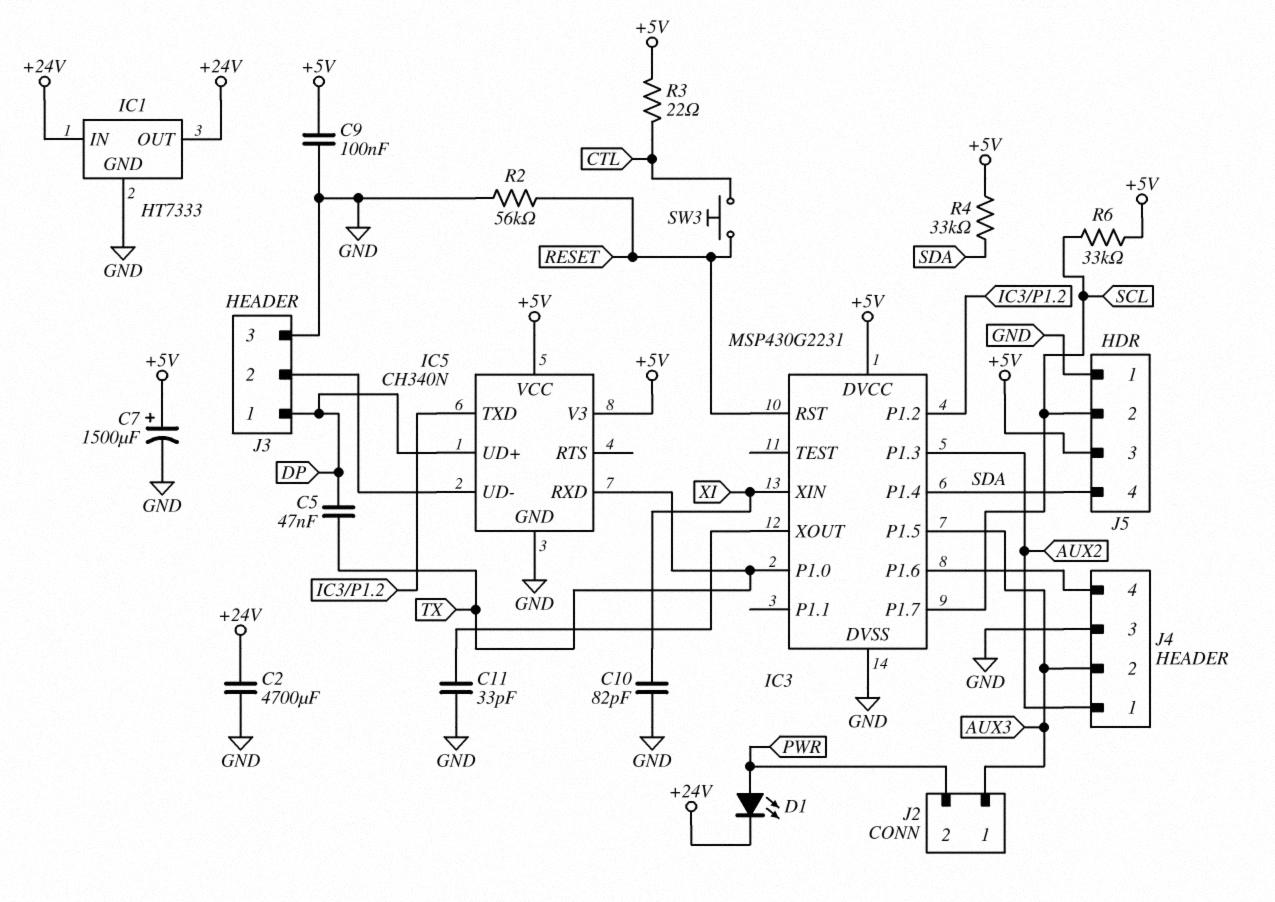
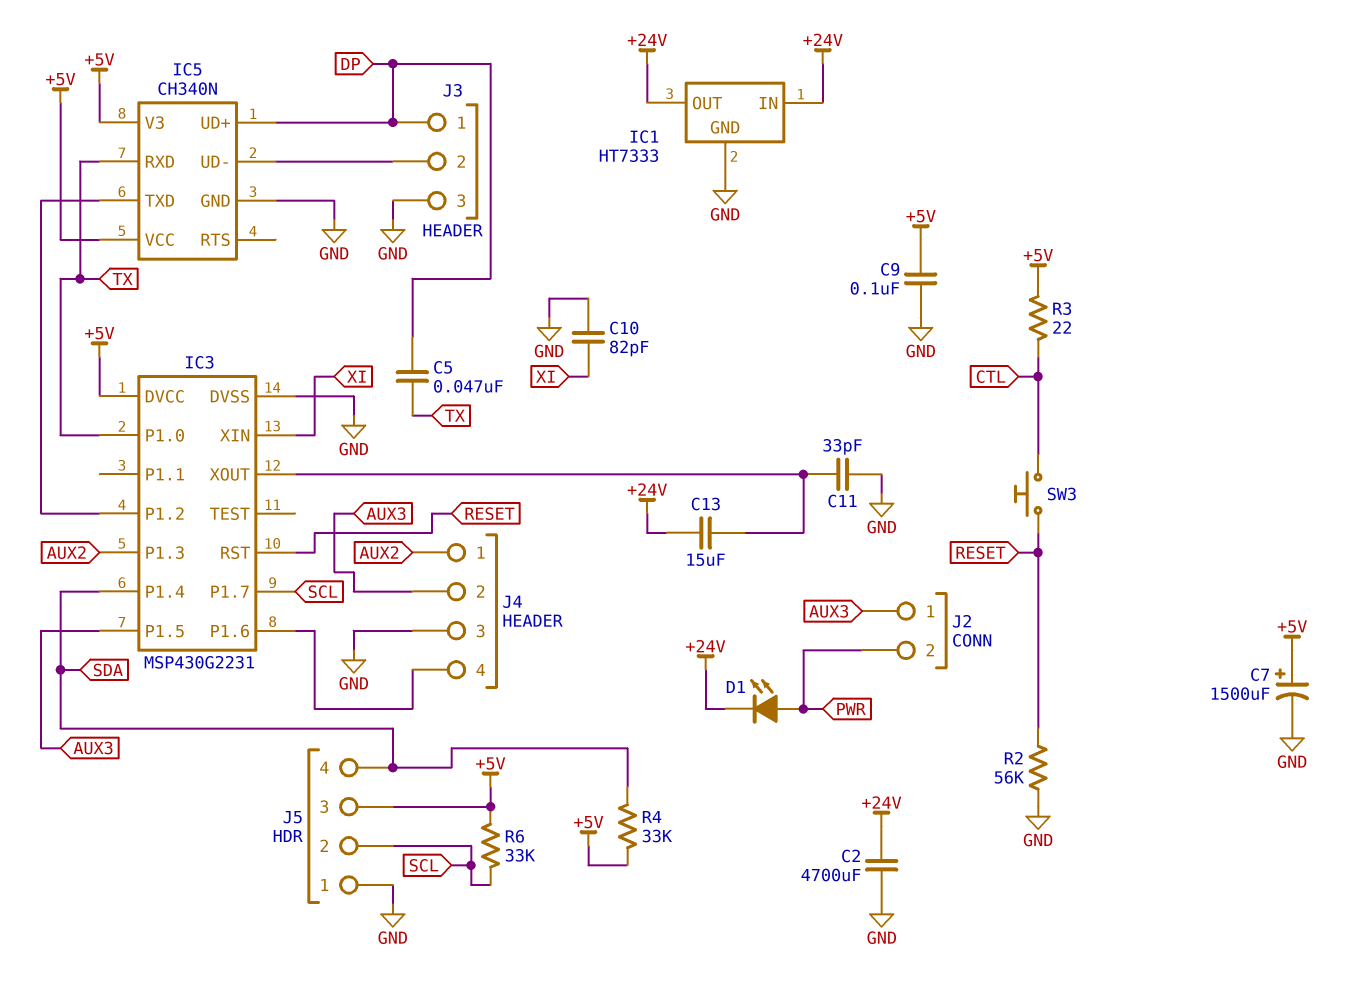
C13: none -> 15uF (+24V, IC3/XOUT)

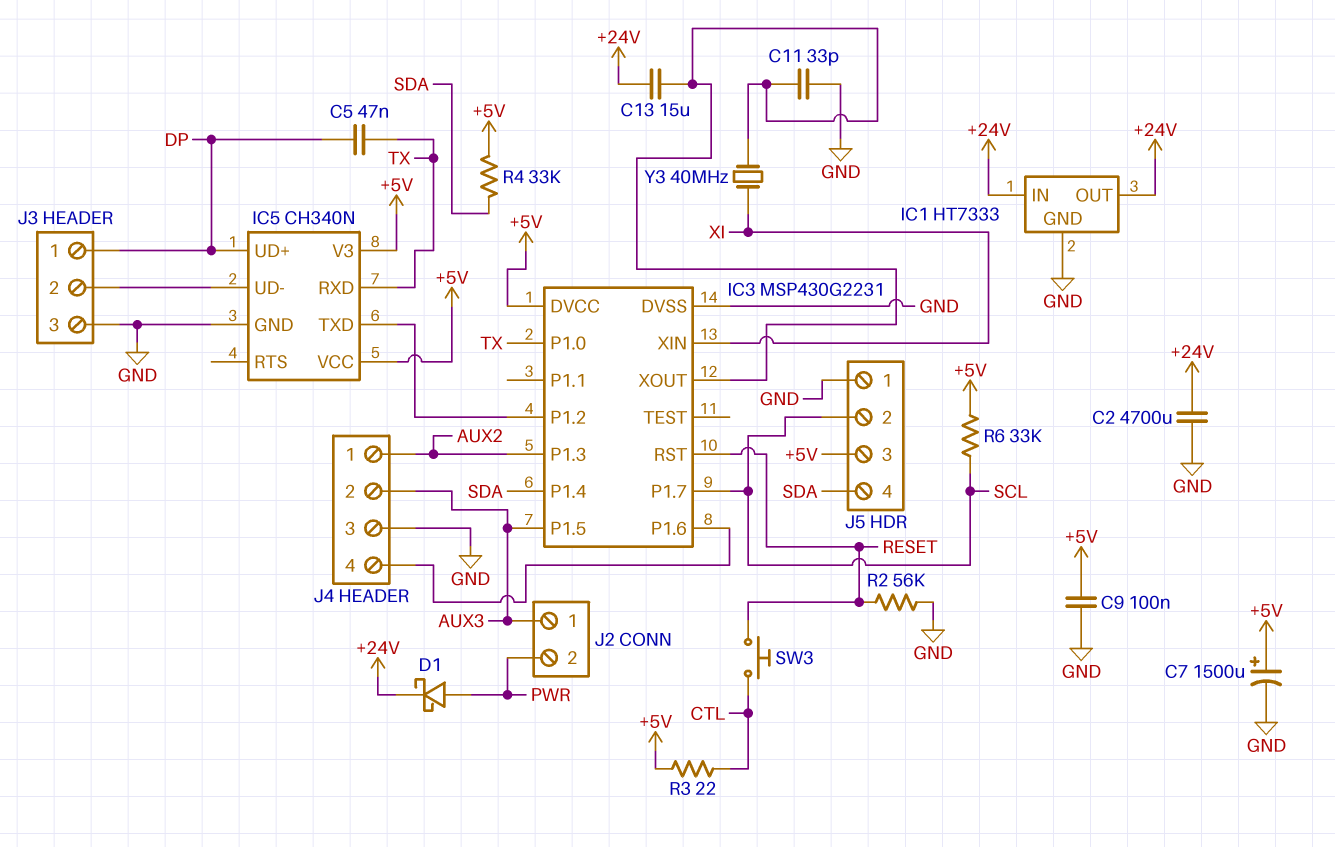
C10: 82pF (GND, XI) -> none
D1: LED (A PWR, K +24V) -> schottky (A PWR, K +24V)
Y3: none -> 40MHz (IC3/XOUT, XI)

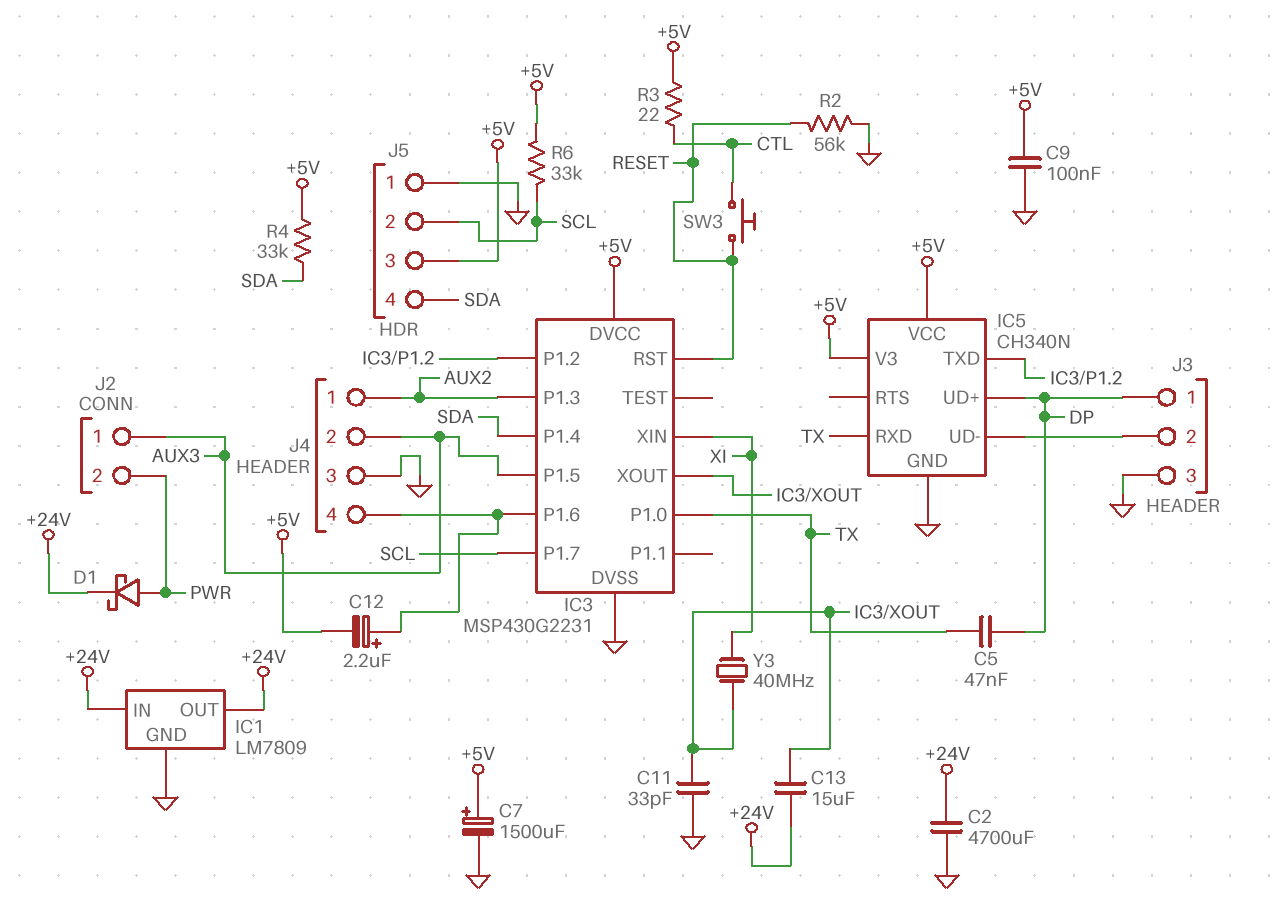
C12: none -> 2.2uF (plus IC3/P1.6, minus +5V)
IC1: HT7333 -> LM7809

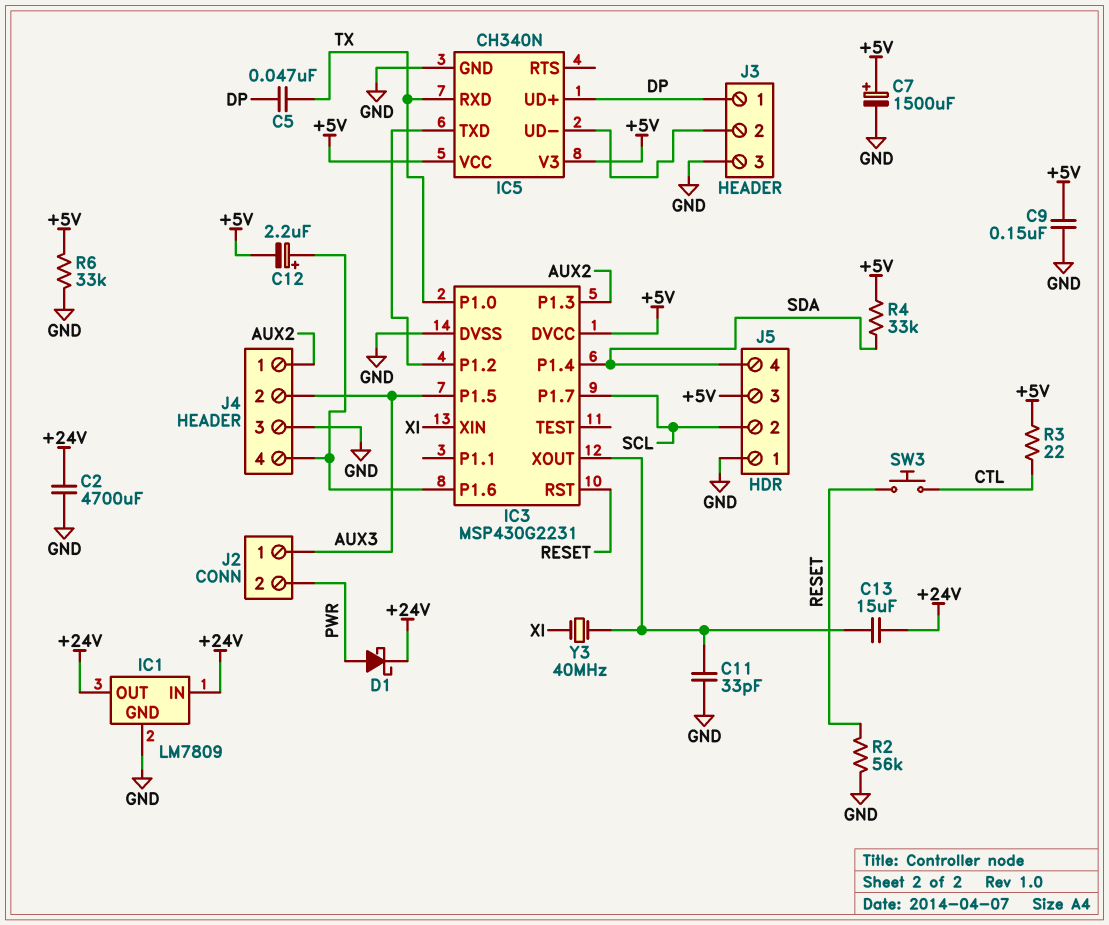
C9: 100nF (+5V, GND) -> 150nF (+5V, GND)
R6: 33k (+5V, SCL) -> 33k (+5V, GND)

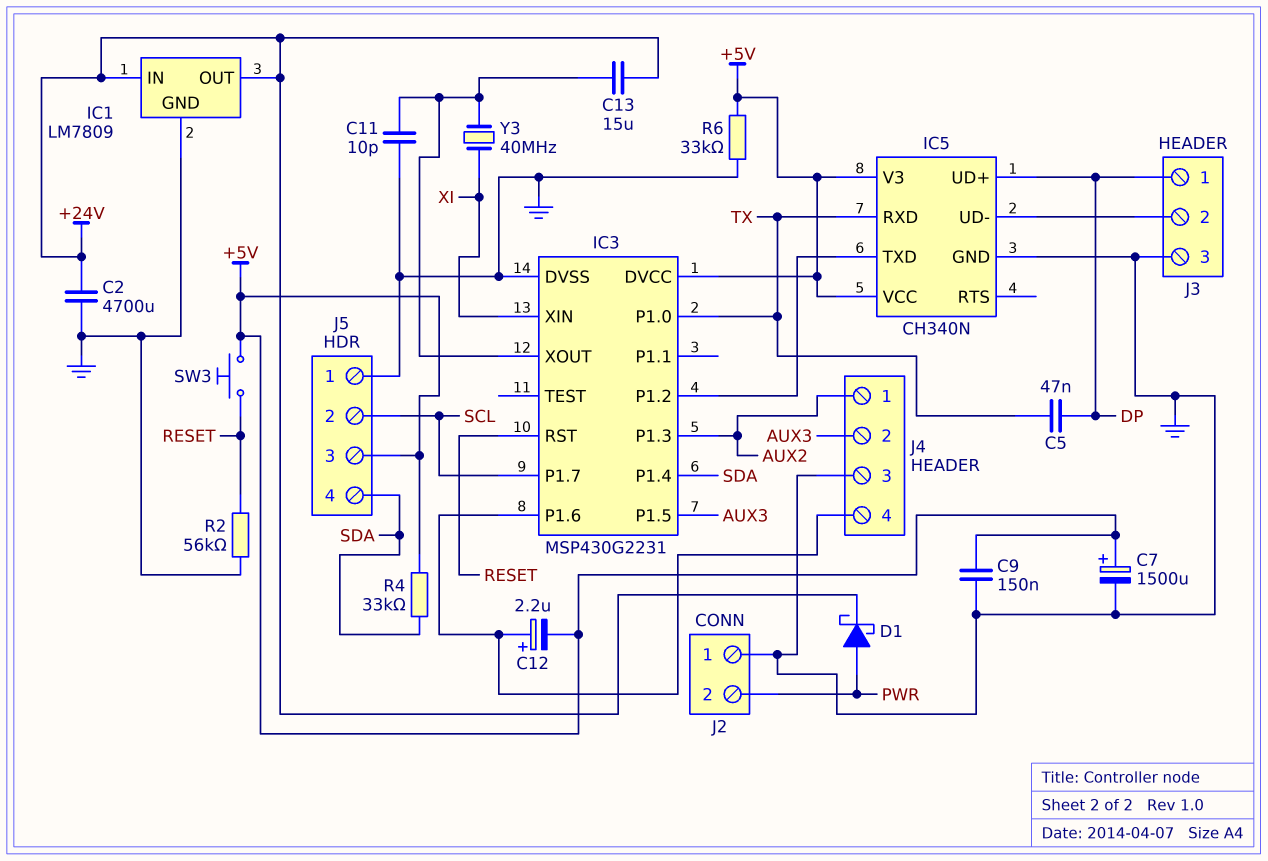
C11: 33pF (GND, IC3/XOUT) -> 10pF (GND, IC3/XOUT)
J2 pin 1: AUX3 -> GND
R3: 22 (+5V, CTL) -> none
SW3: button (CTL, RESET) -> button (+5V, RESET)

